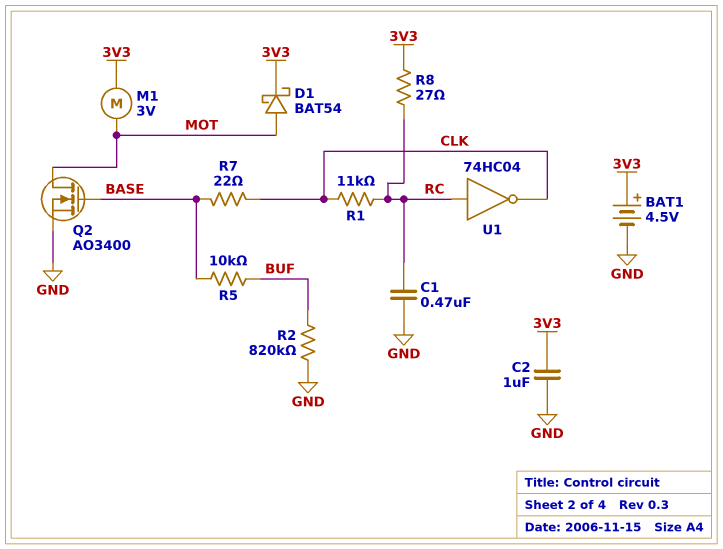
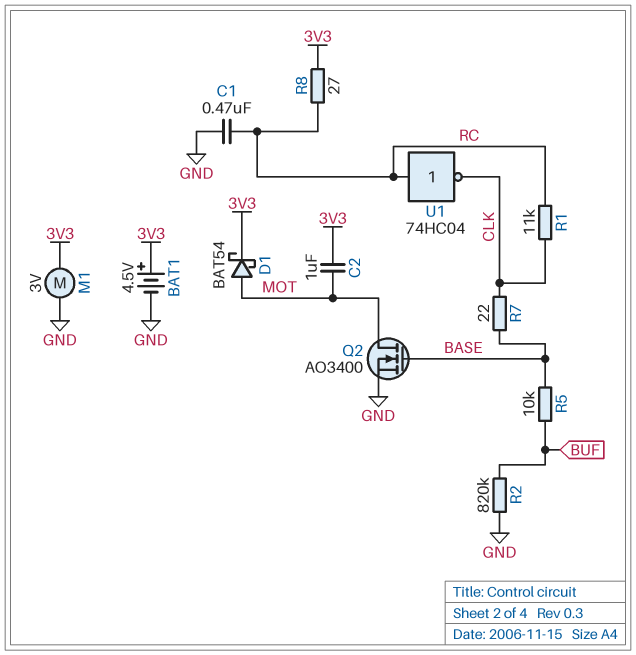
C2: 1uF (3V3, GND) -> 1uF (3V3, MOT)
M1: motor 3V (3V3, MOT) -> motor 3V (3V3, GND)

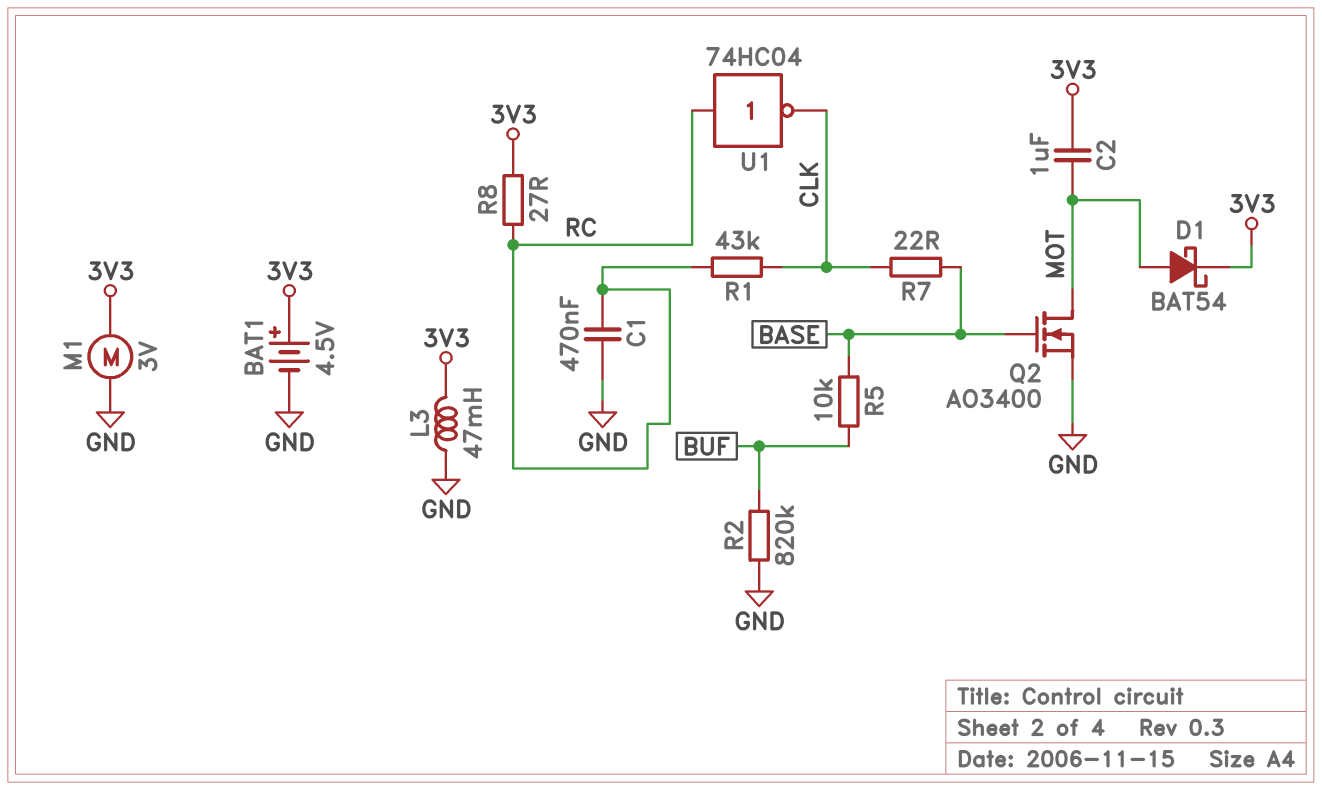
L3: none -> 47mH (3V3, GND)
R1: 11k (CLK, RC) -> 43k (CLK, RC)

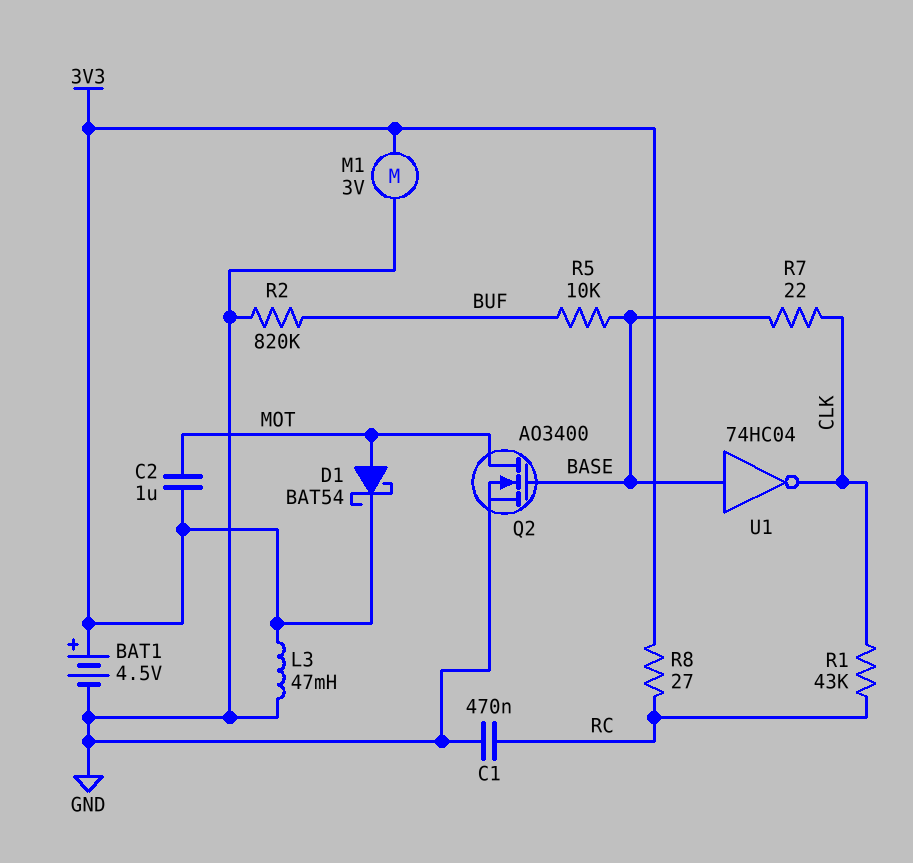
U1: NOT 74HC04 (in RC, out CLK) -> NOT 74HC04 (in BASE, out CLK)

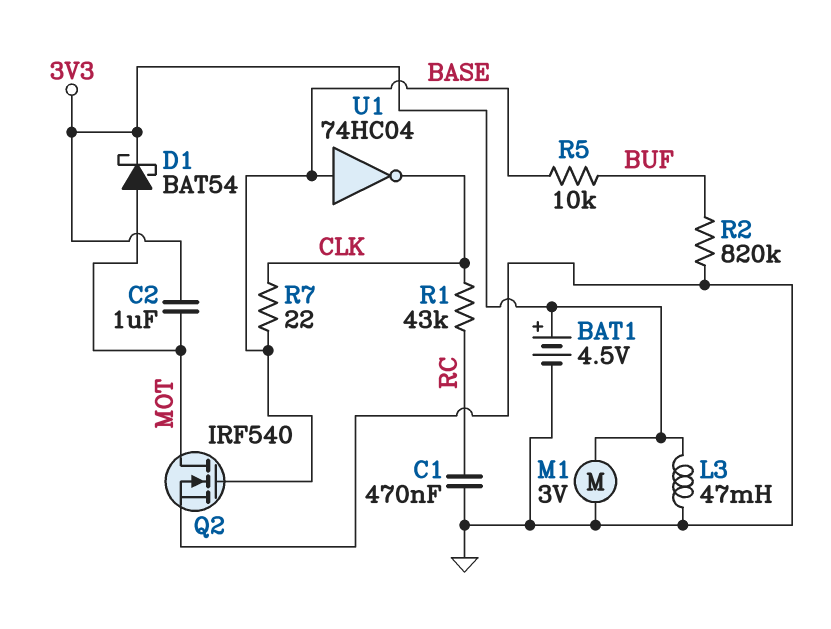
Q2: NMOS AO3400 (G BASE, D MOT, S GND) -> NMOS IRF540 (G BASE, D MOT, S GND)
R8: 27 (3V3, RC) -> none

